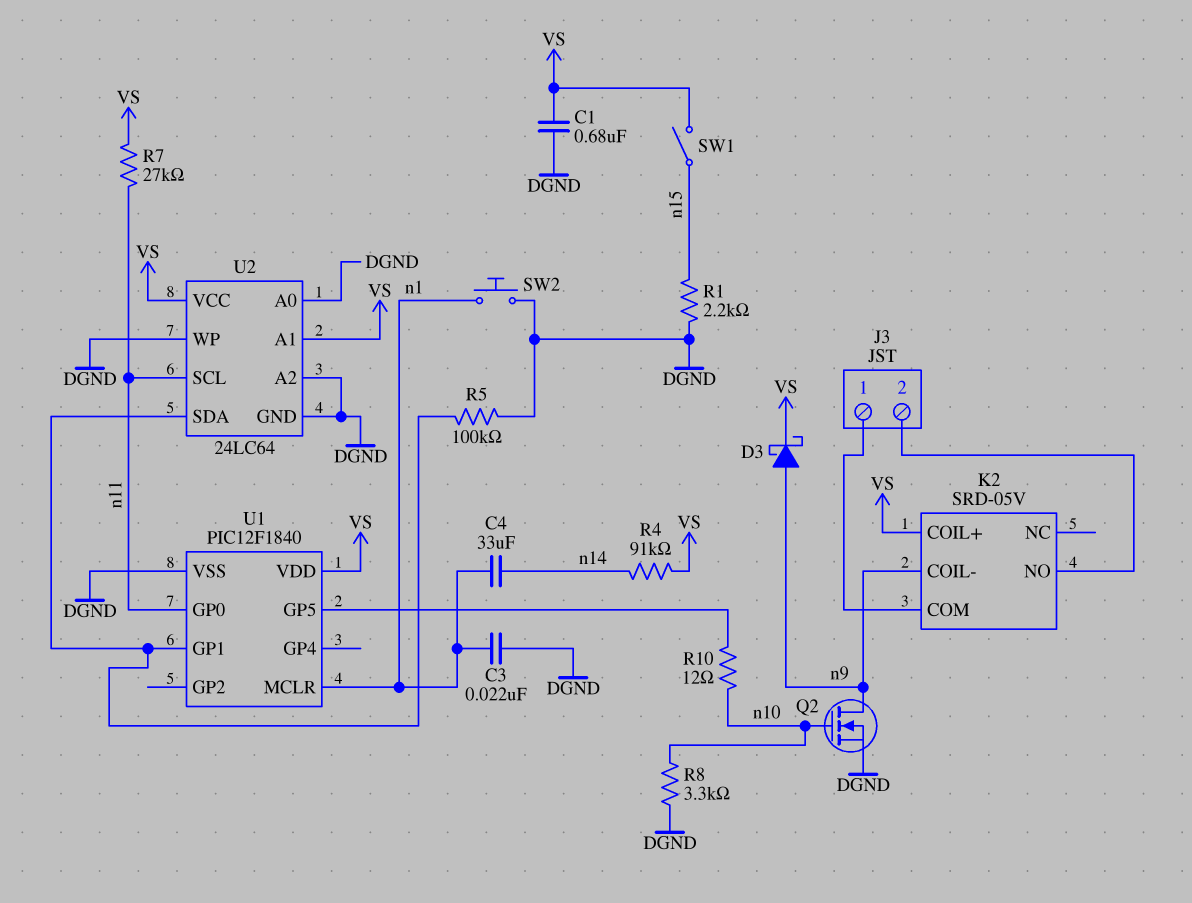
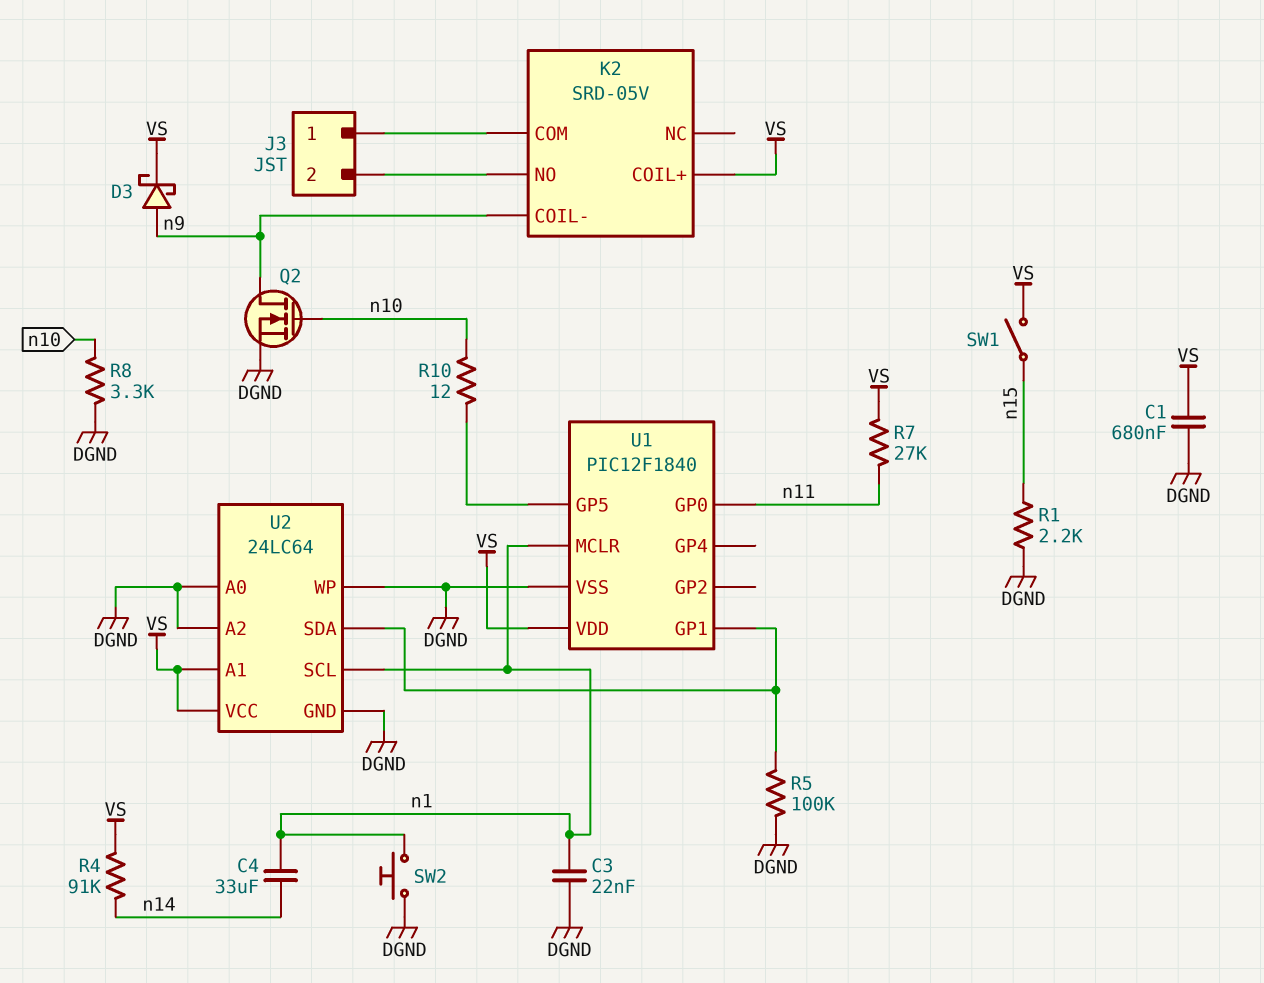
U2 pin SCL: n11 -> n1

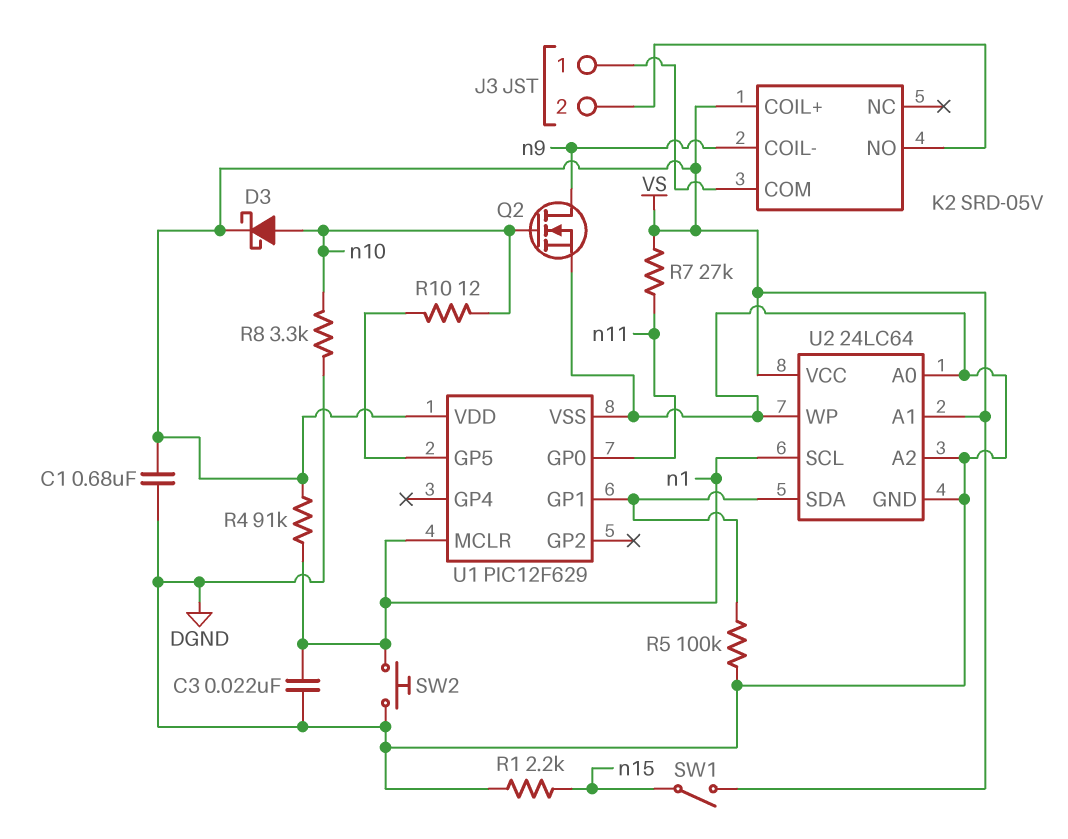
C4: 33uF (n1, n14) -> none
D3: schottky (A n9, K VS) -> schottky (A n10, K VS)
R4: 91k (VS, n14) -> 91k (VS, n1)
U1: PIC12F1840 -> PIC12F629

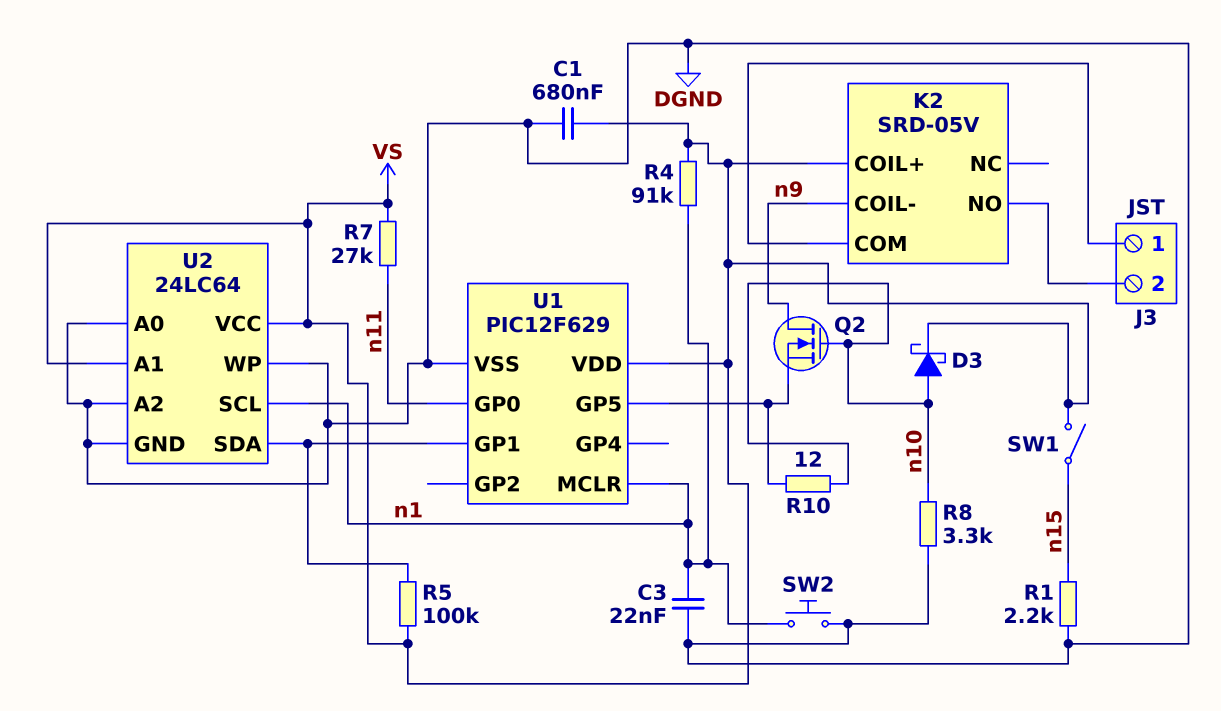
Q2: NMOS (G n10, D n9, S DGND) -> NMOS (G n10, D n9, S U1/GP5)
R5: 100k (DGND, U1/GP1) -> 100k (U1/GP1, VS)

